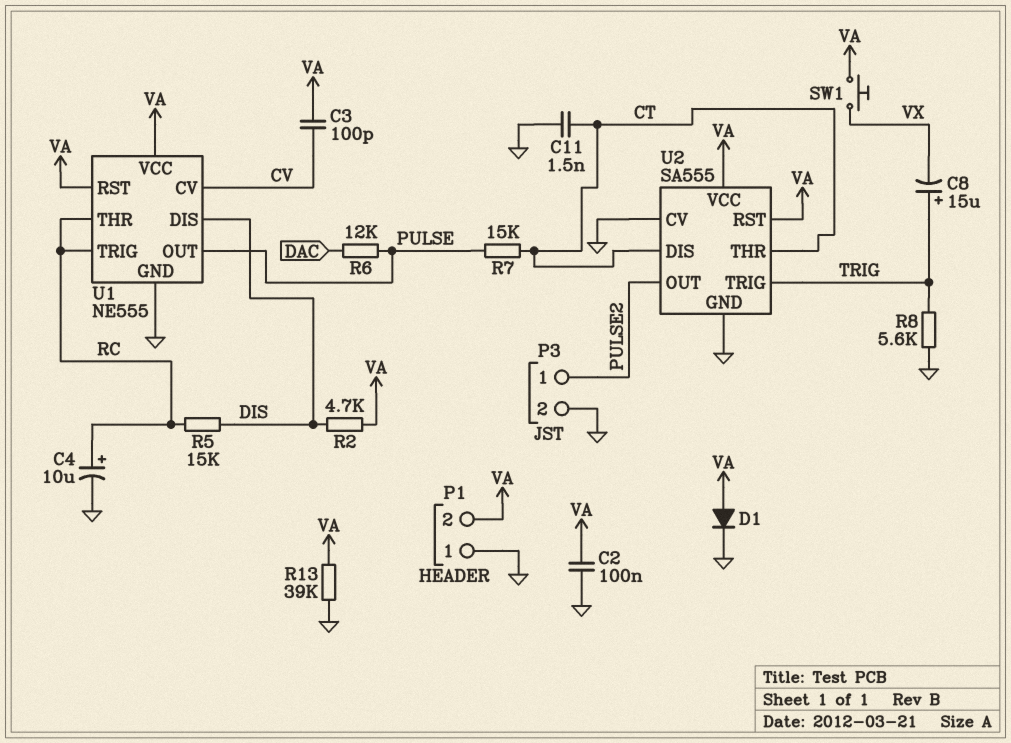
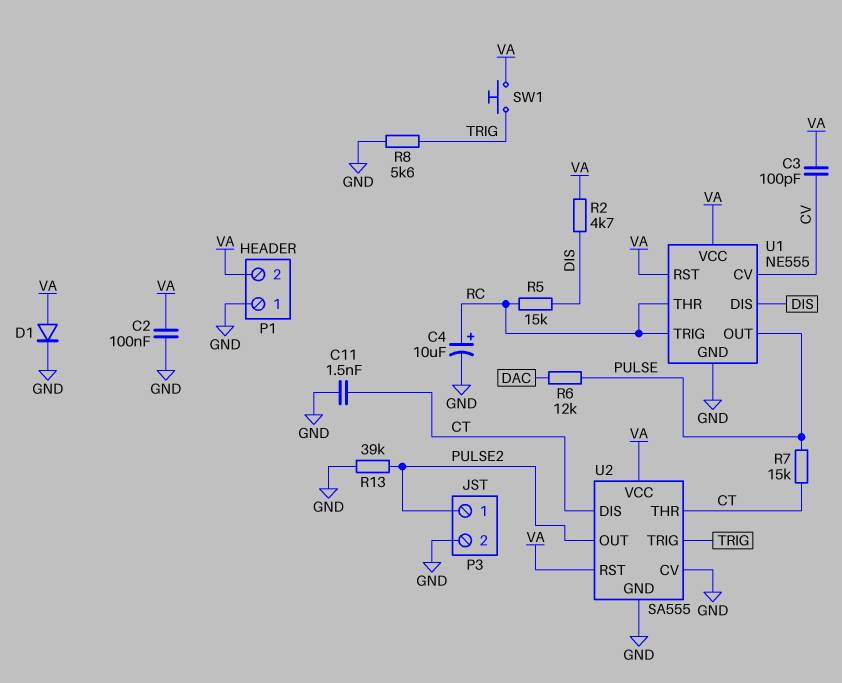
C8: 15uF (plus TRIG, minus VX) -> none
R13: 39k (GND, VA) -> 39k (GND, PULSE2)
SW1: button (VA, VX) -> button (TRIG, VA)

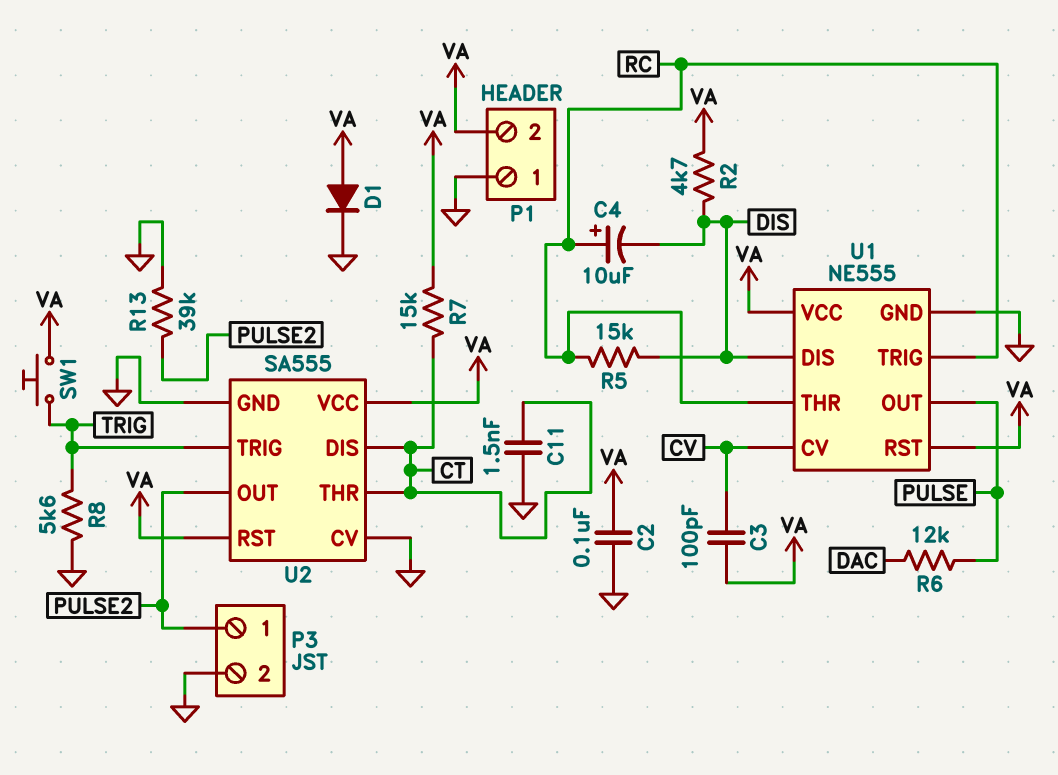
C4: 10uF (plus RC, minus GND) -> 10uF (plus RC, minus DIS)
R7: 15k (CT, PULSE) -> 15k (CT, VA)

